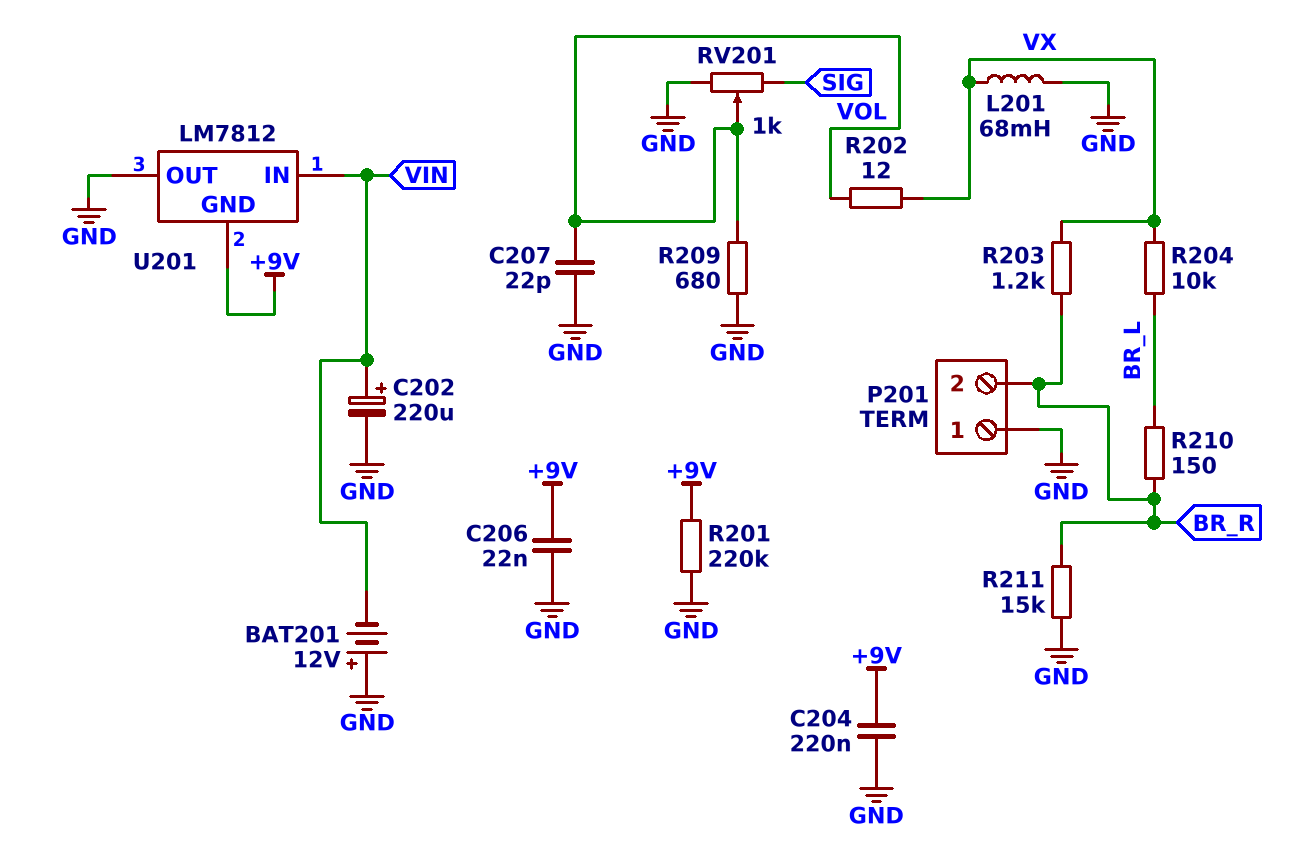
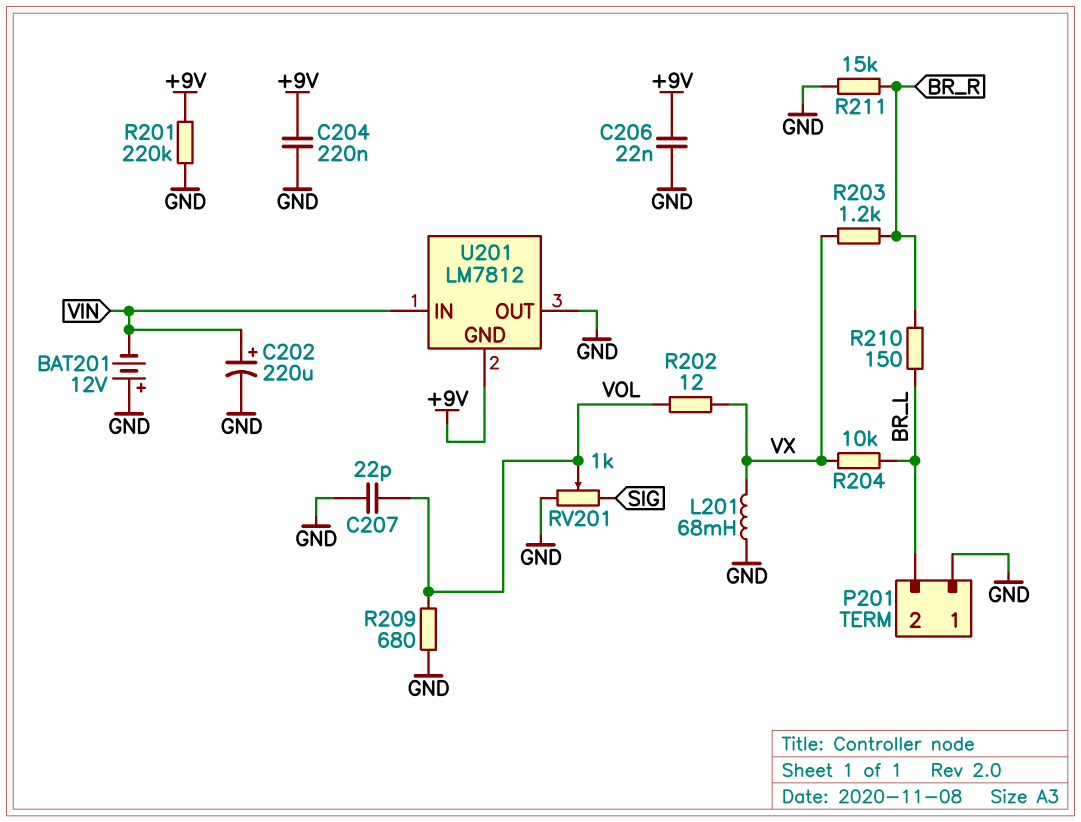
P201 pin 2: BR_R -> BR_L

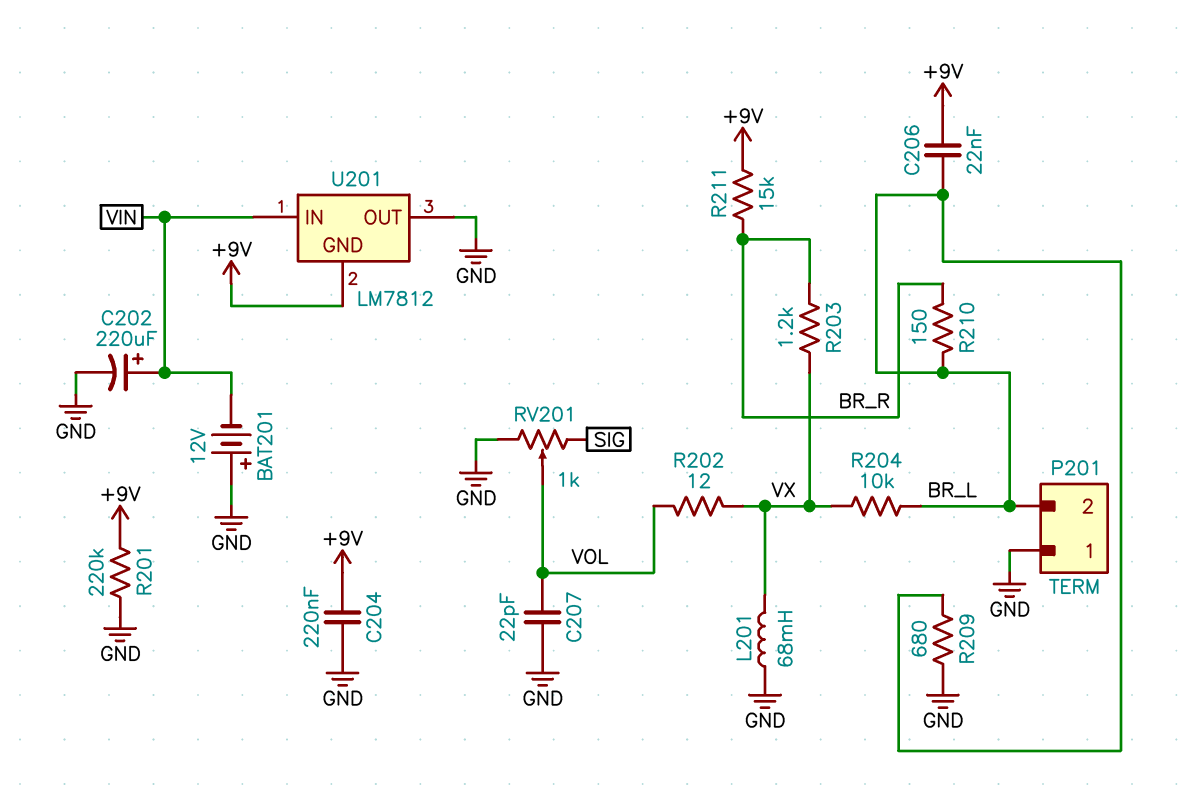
C206: 22nF (+9V, GND) -> 22nF (+9V, BR_L)
R209: 680 (GND, VOL) -> 680 (BR_L, GND)
R211: 15k (BR_R, GND) -> 15k (+9V, BR_R)

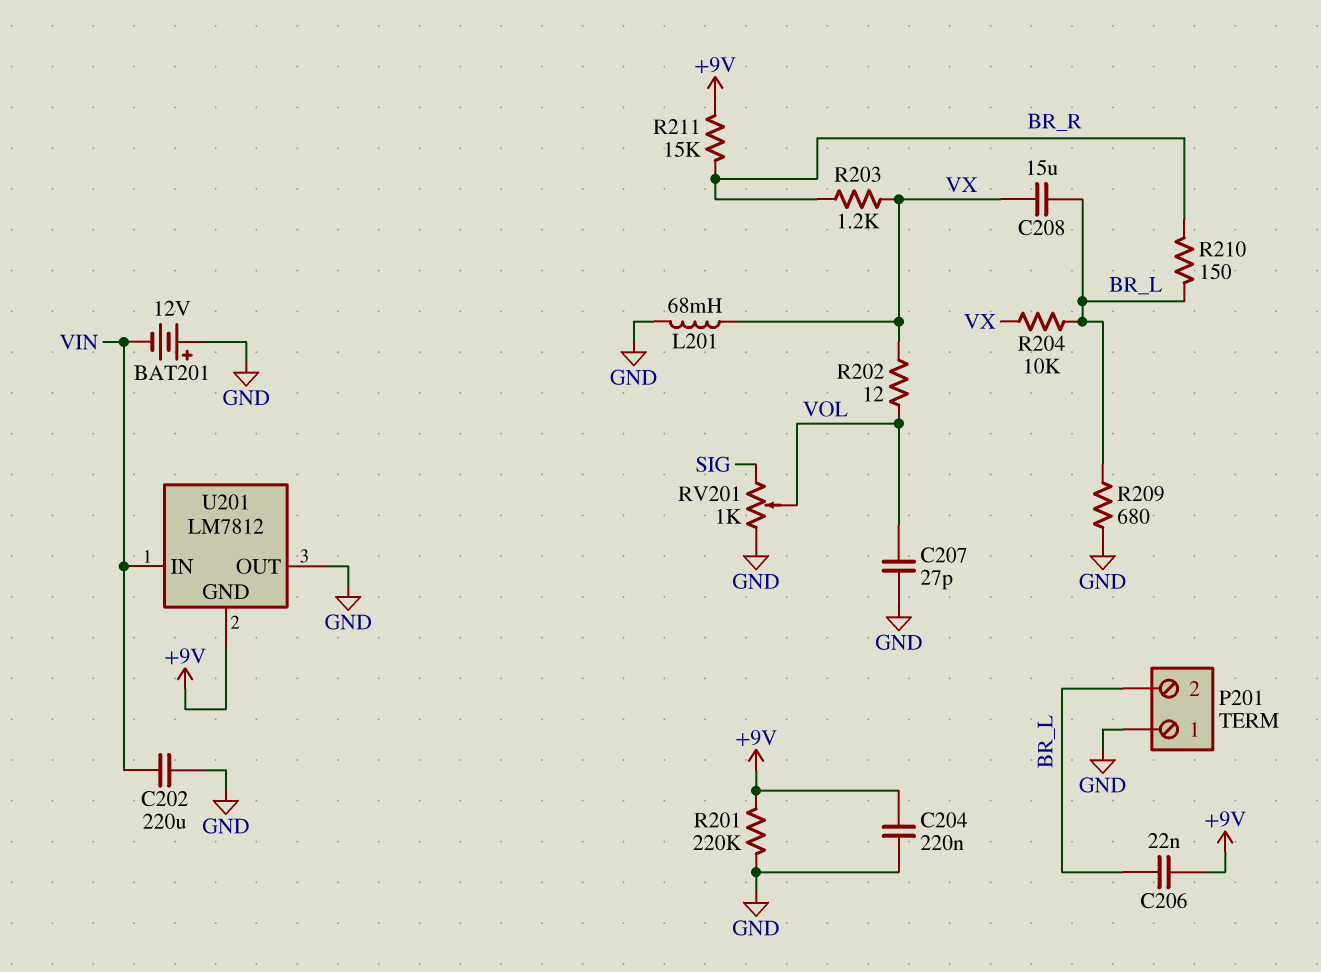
C202: 220uF (plus VIN, minus GND) -> 220uF (GND, VIN)
C207: 22pF (GND, VOL) -> 27pF (GND, VOL)
C208: none -> 15uF (BR_L, VX)

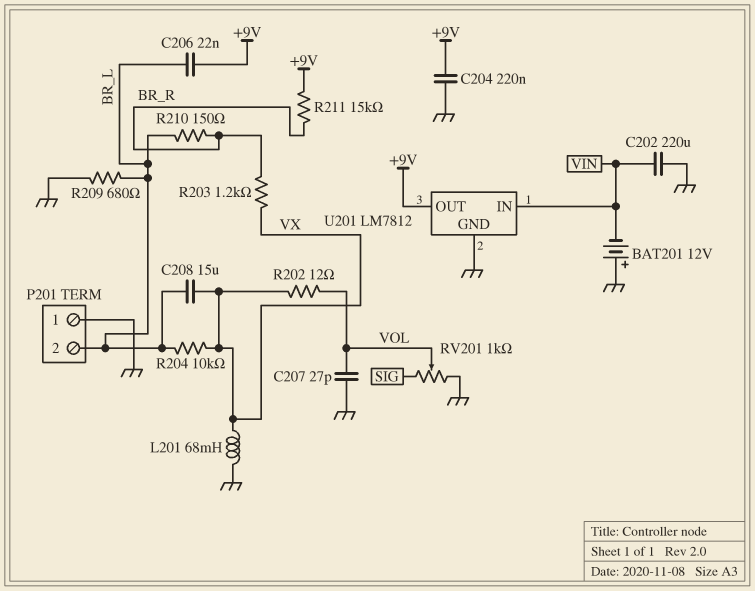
R201: 220k (+9V, GND) -> none
U201 pin GND: +9V -> GND
U201 pin OUT: GND -> +9V

